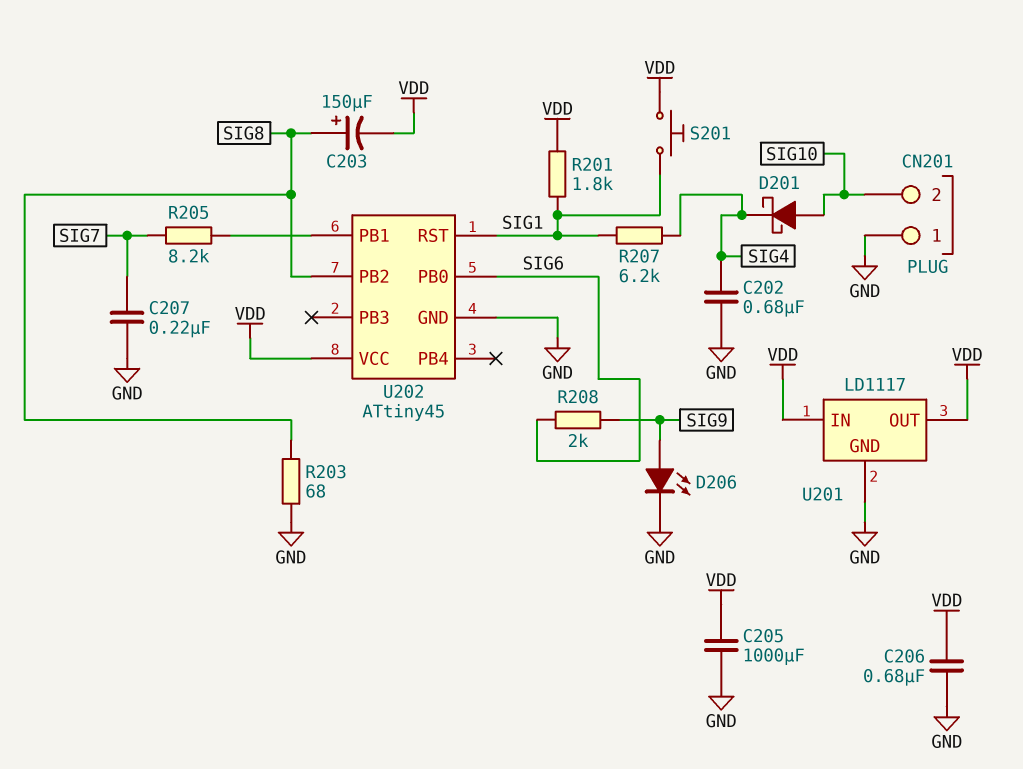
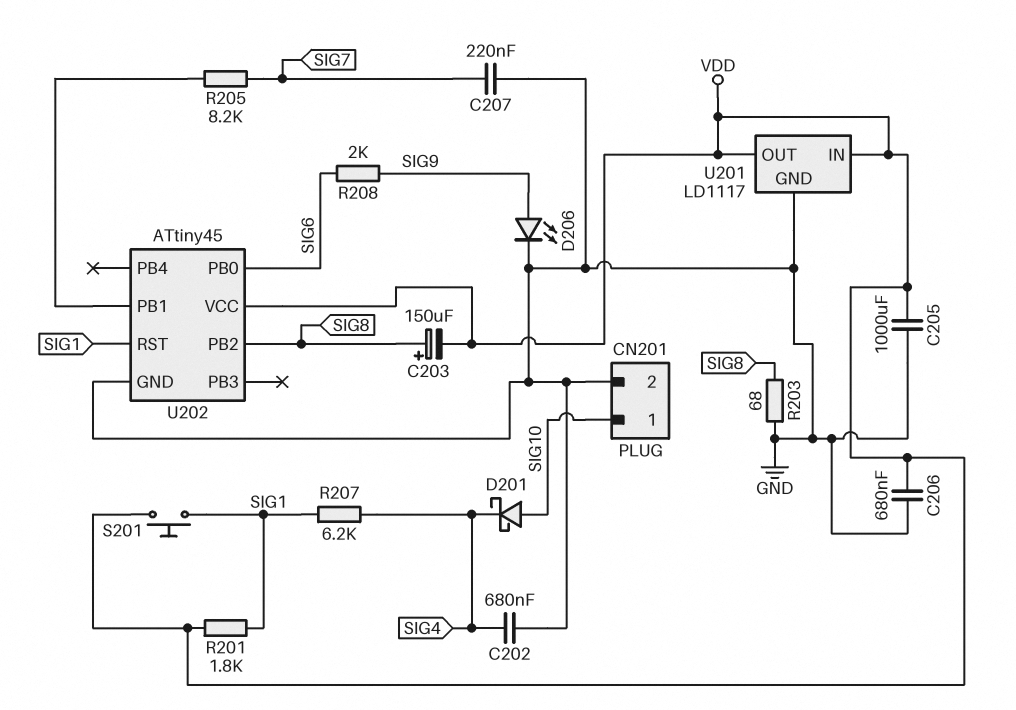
CN201 pin 1: GND -> SIG10
CN201 pin 2: SIG10 -> GND

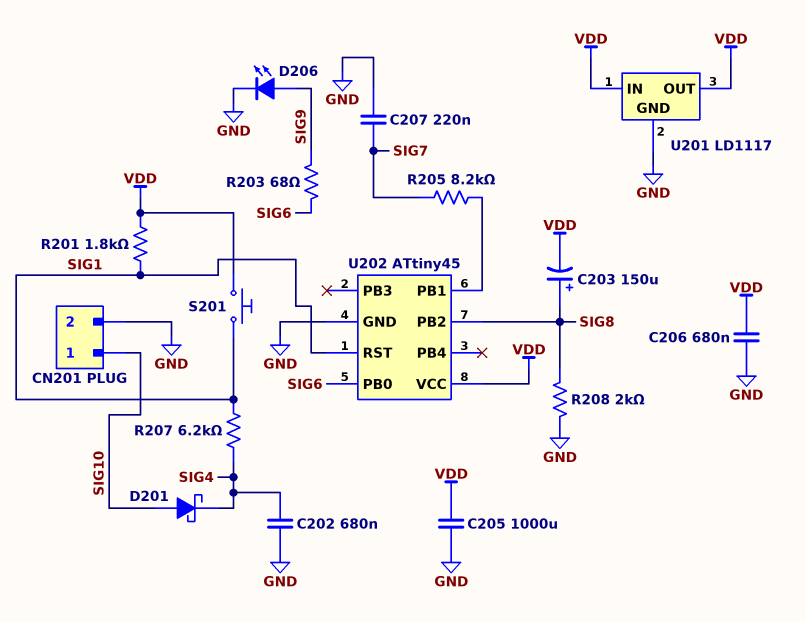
R203: 68 (GND, SIG8) -> 68 (SIG6, SIG9)
R208: 2k (SIG6, SIG9) -> 2k (GND, SIG8)

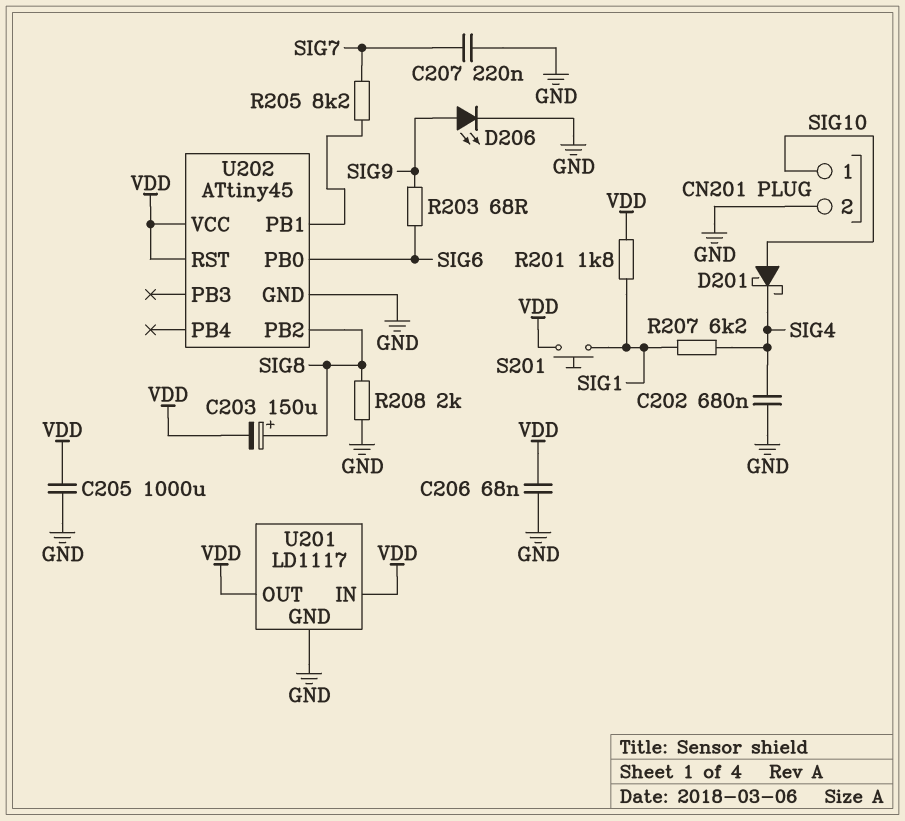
C206: 680nF (GND, VDD) -> 68nF (GND, VDD)
U202 pin RST: SIG1 -> VDD

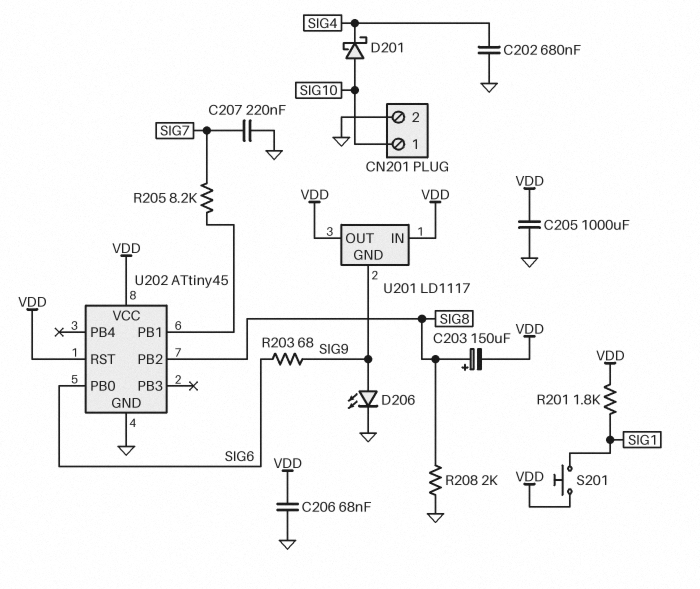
R207: 6.2k (SIG1, SIG4) -> none
U201 pin GND: GND -> SIG9

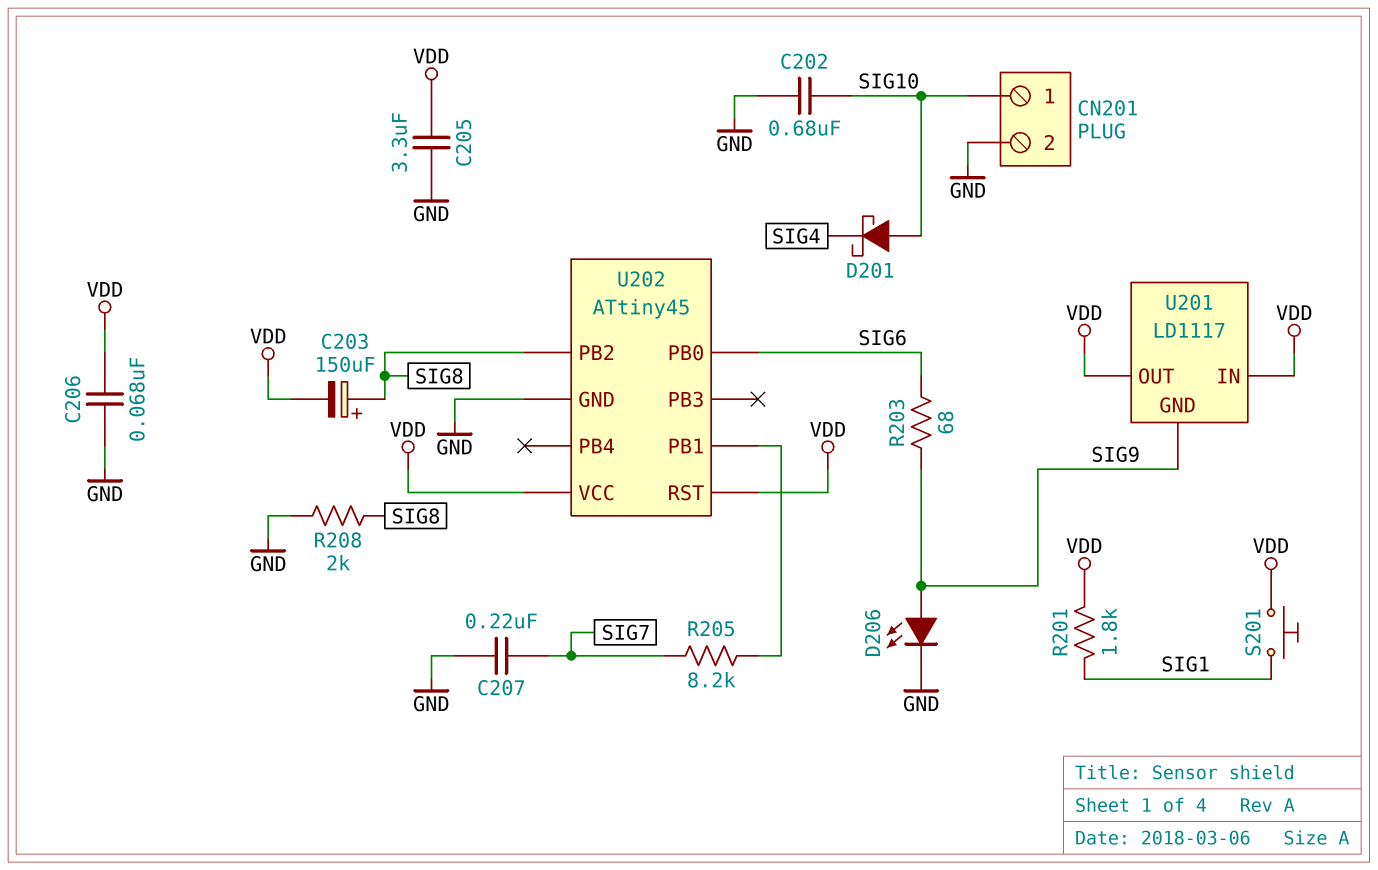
C202: 680nF (GND, SIG4) -> 680nF (GND, SIG10)
C205: 1000uF (GND, VDD) -> 3.3uF (GND, VDD)

